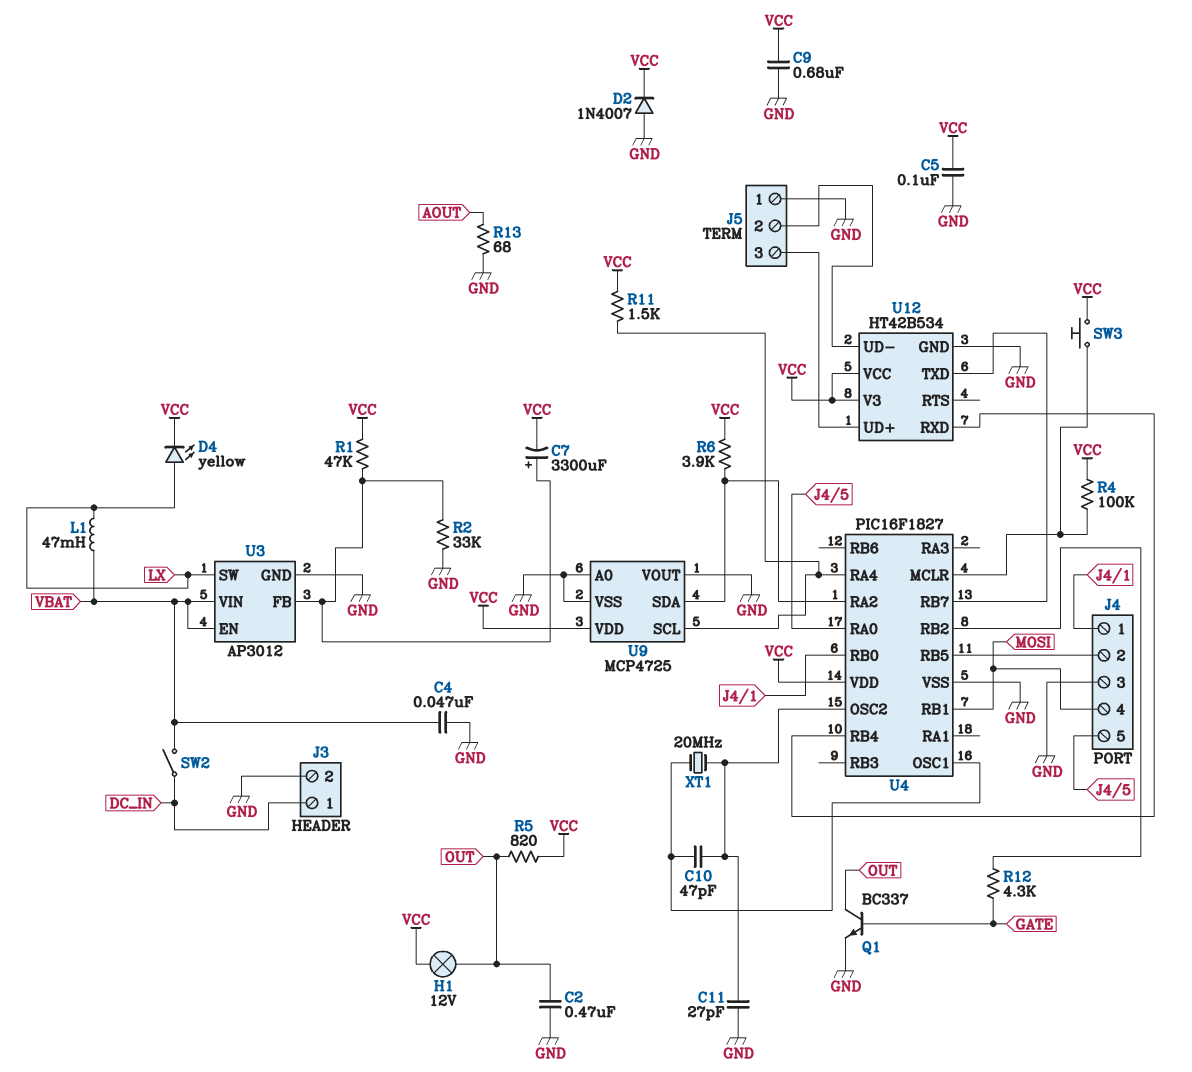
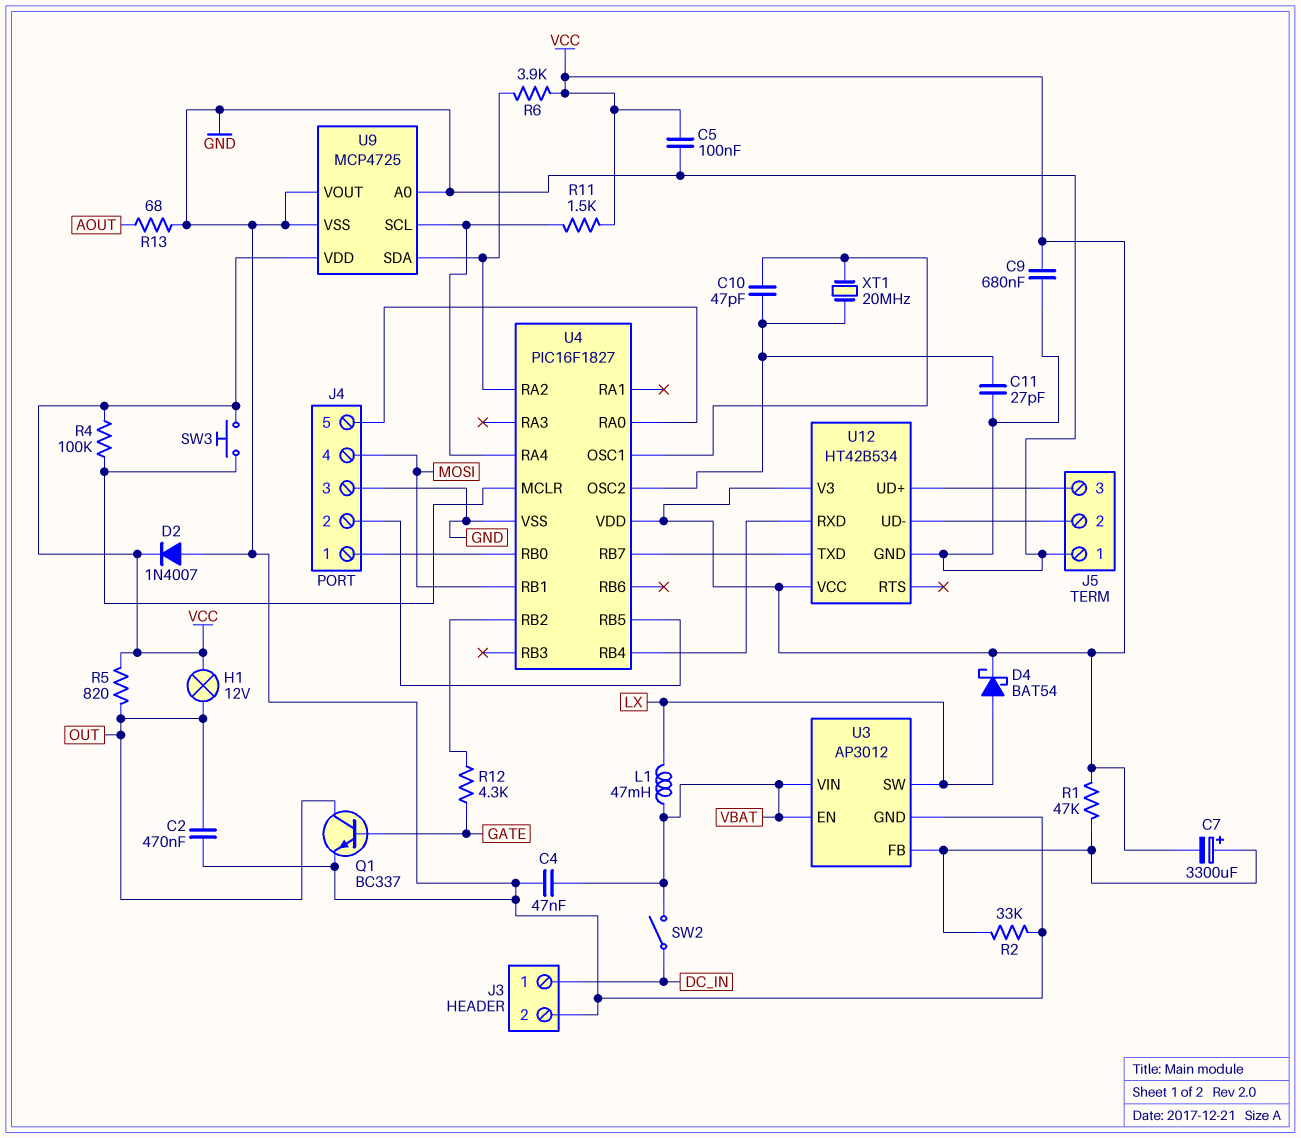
D4: LED yellow (A LX, K VCC) -> schottky BAT54 (A LX, K VCC)

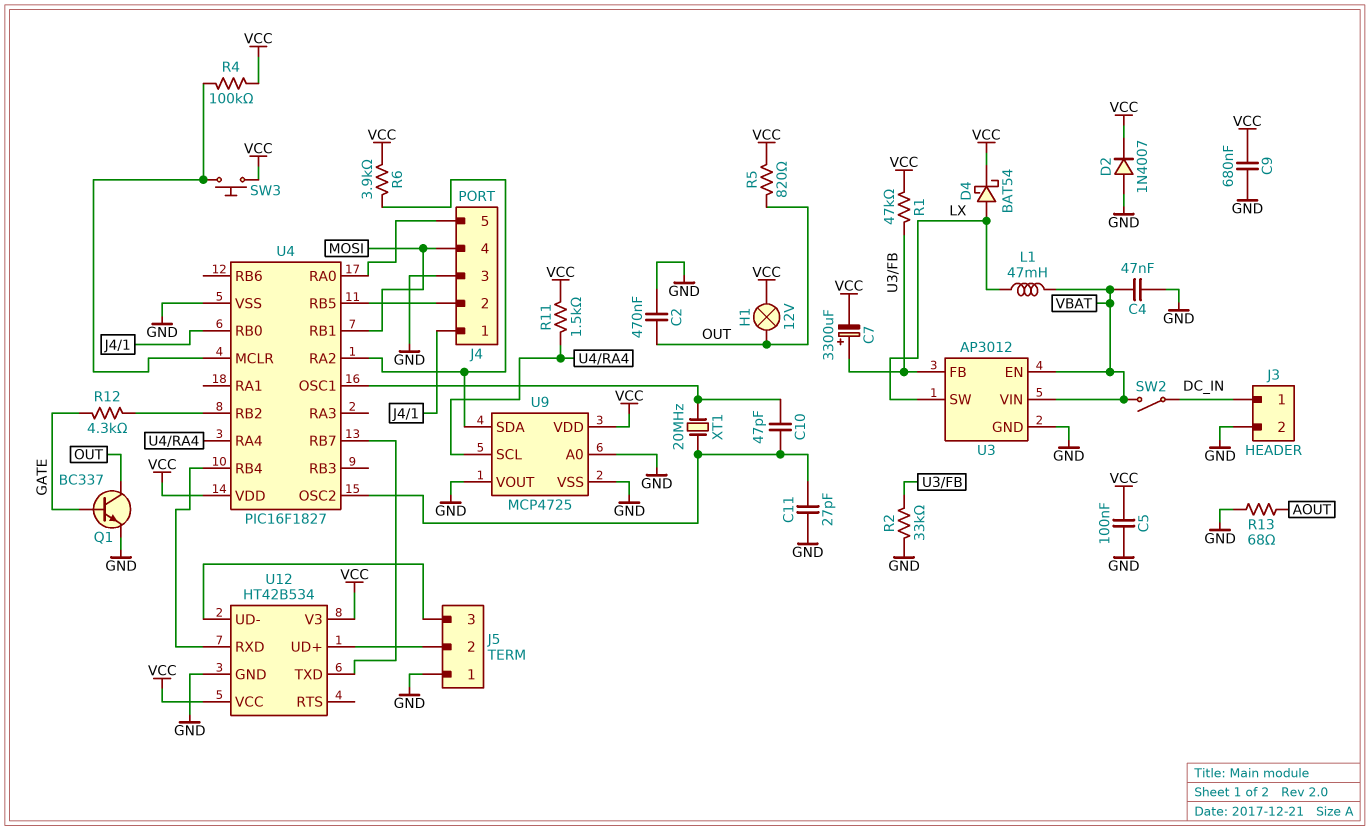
U12 pin UD+: J5/3 -> J5/2
U12 pin UD-: J5/2 -> J5/3

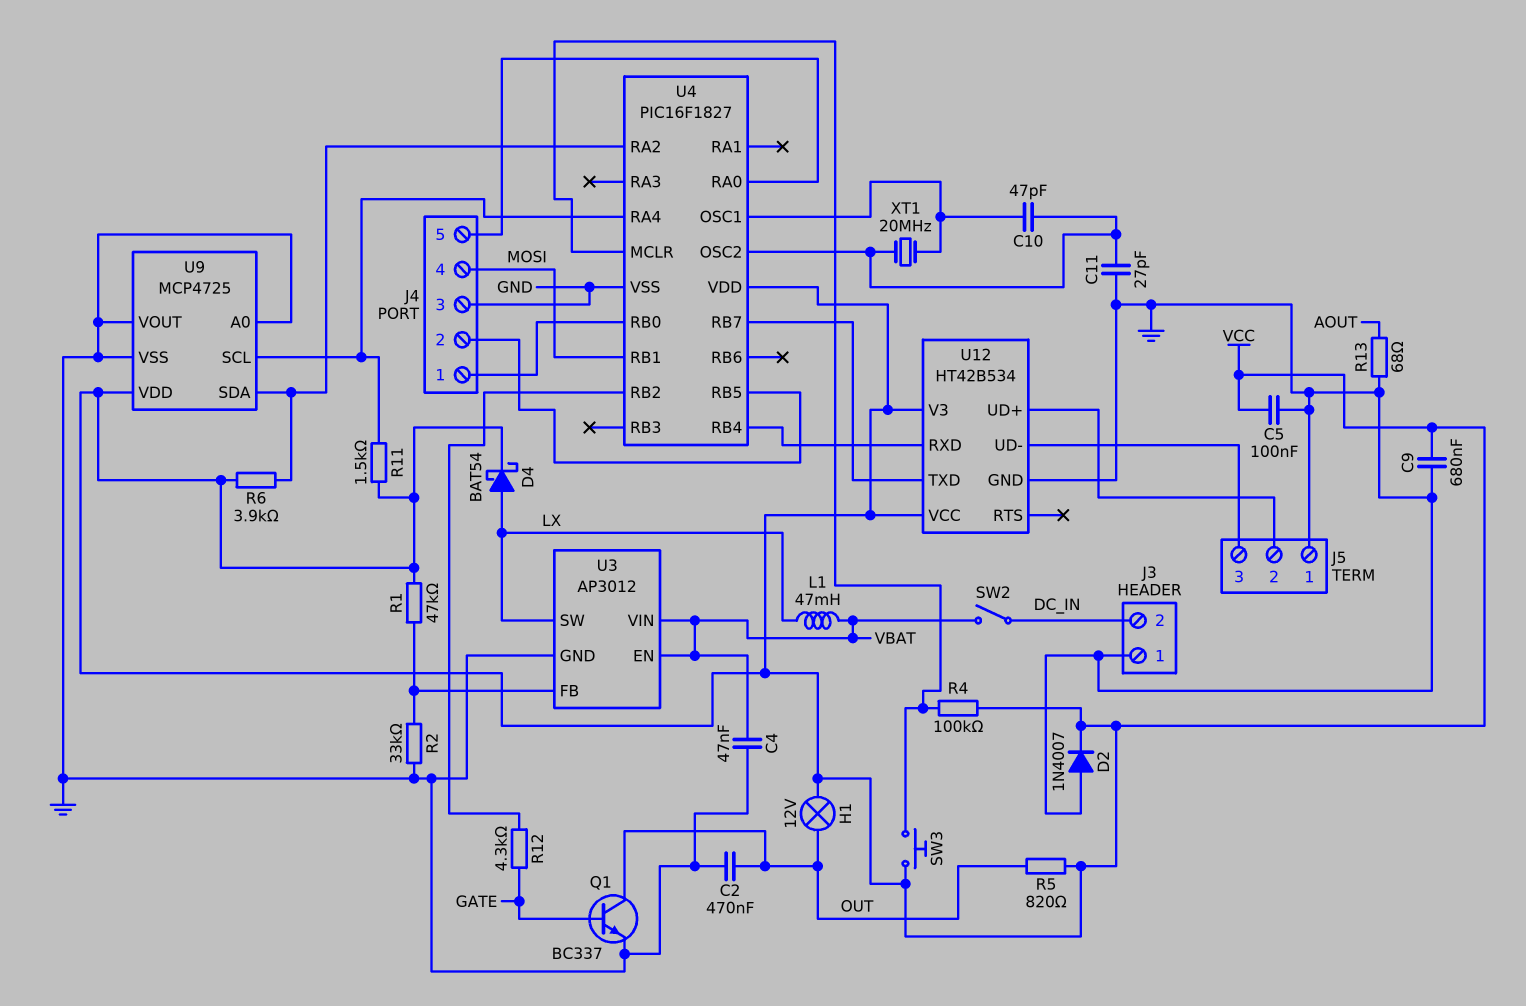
C7: 3300uF (plus U3/FB, minus VCC) -> none
J3 pin 1: DC_IN -> GND
J3 pin 2: GND -> DC_IN

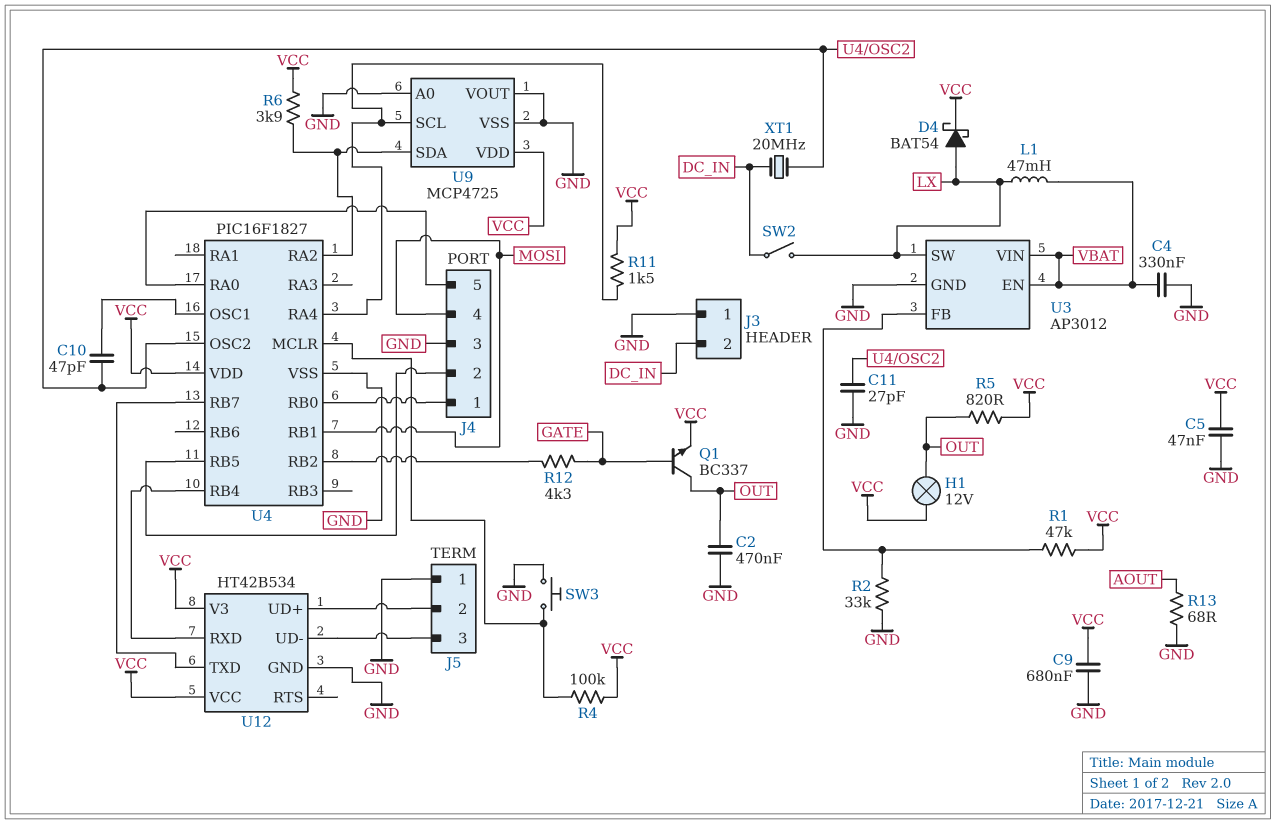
C4: 47nF (GND, VBAT) -> 330nF (GND, VBAT)
C5: 100nF (GND, VCC) -> 47nF (GND, VCC)
D2: diode 1N4007 (A GND, K VCC) -> none
Q1: NPN BC337 (B GATE, C OUT, E GND) -> NPN BC337 (B GATE, C OUT, E VCC)
SW2: switch (DC_IN, VBAT) -> switch (DC_IN, LX)
SW3: button (U4/MCLR, VCC) -> button (GND, U4/MCLR)
XT1: 20MHz (U4/OSC1, U4/OSC2) -> 20MHz (DC_IN, U4/OSC2)

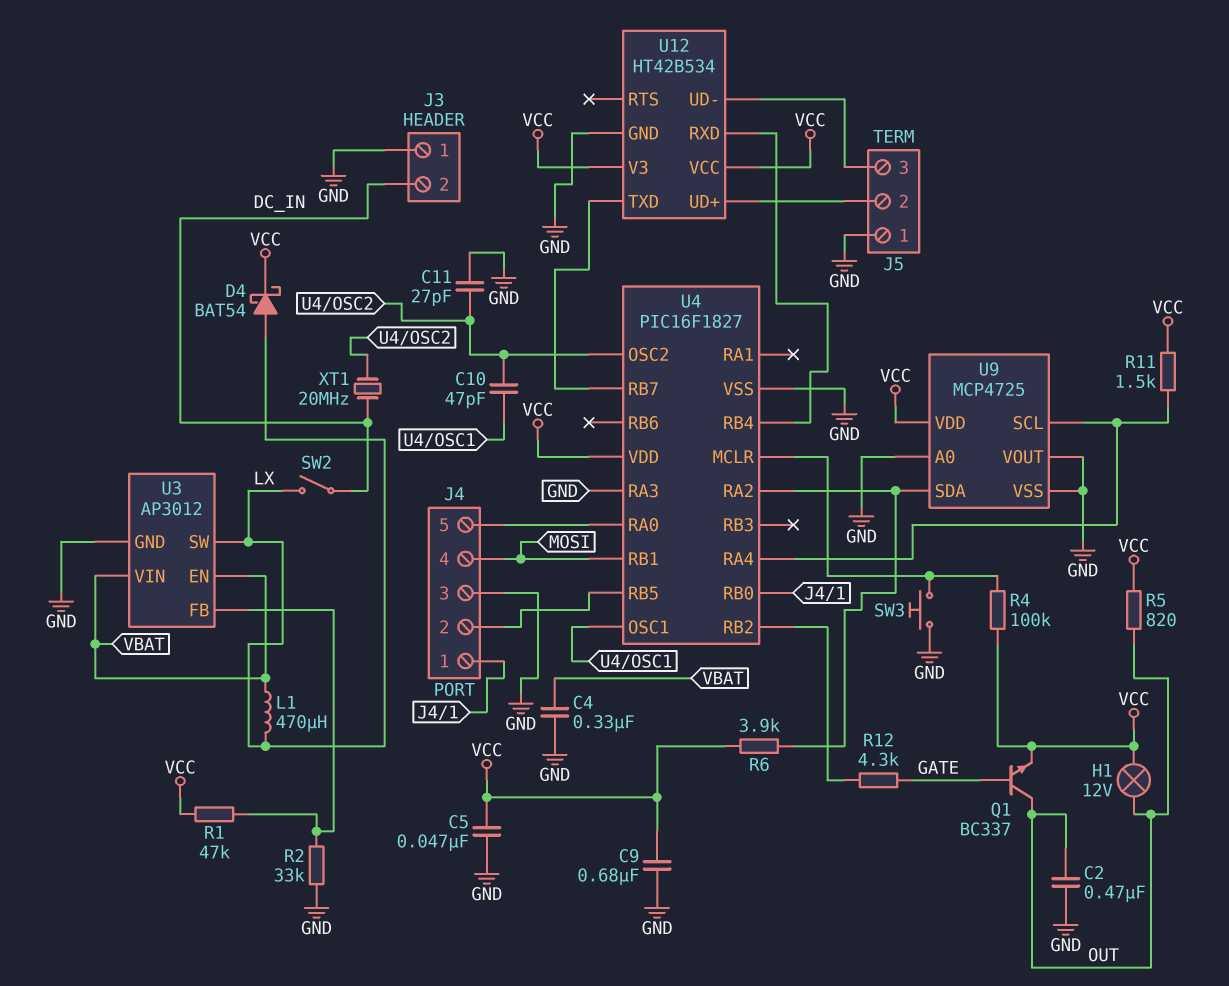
L1: 47mH (LX, VBAT) -> 470uH (LX, VBAT)
R13: 68 (AOUT, GND) -> none
U4 pin RA3: none -> GND

